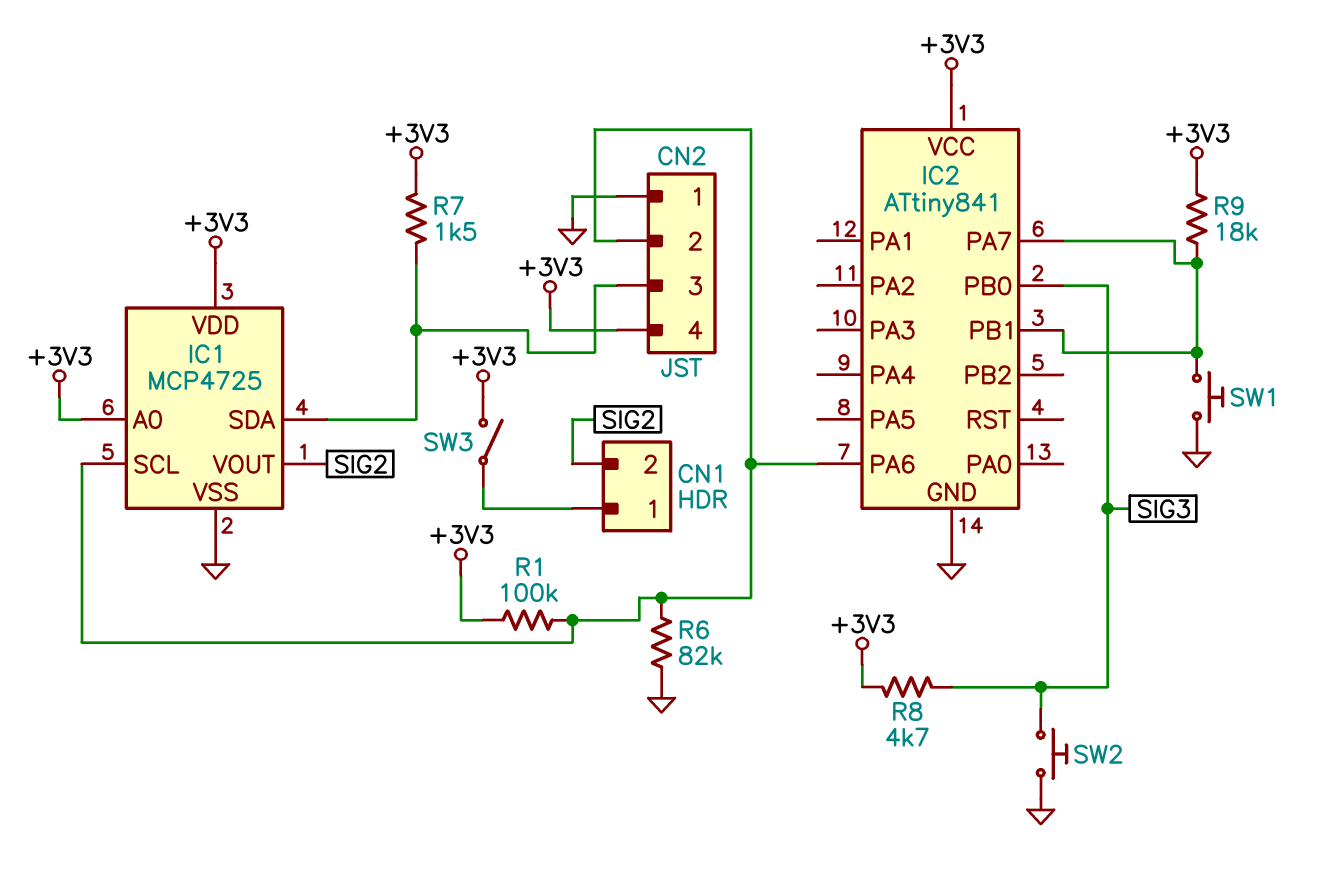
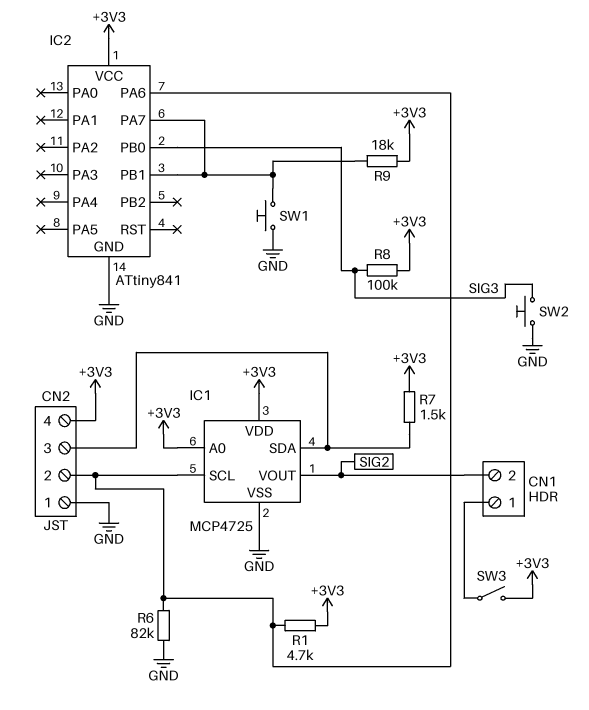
R1: 100k (+3V3, CN2/2) -> 4.7k (+3V3, CN2/2)
R8: 4.7k (+3V3, SIG3) -> 100k (+3V3, SIG3)

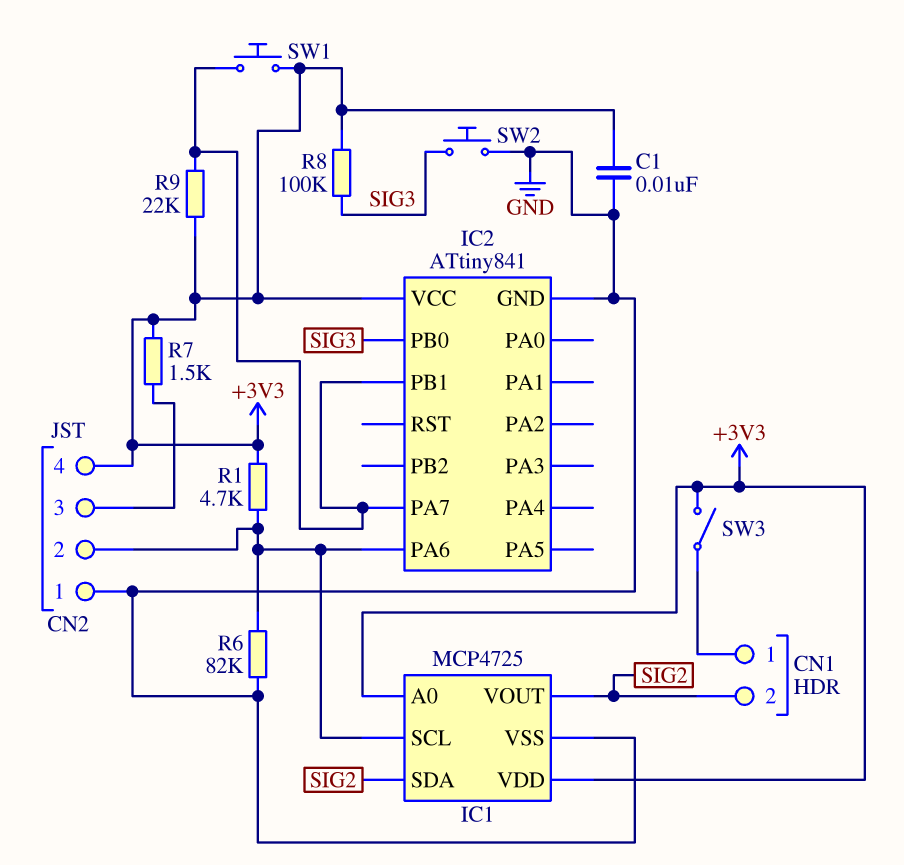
C1: none -> 10nF (+3V3, GND)
IC1 pin SDA: CN2/3 -> SIG2
R9: 18k (+3V3, IC2/PA7) -> 22k (+3V3, IC2/PA7)
SW1: button (GND, IC2/PA7) -> button (+3V3, IC2/PA7)

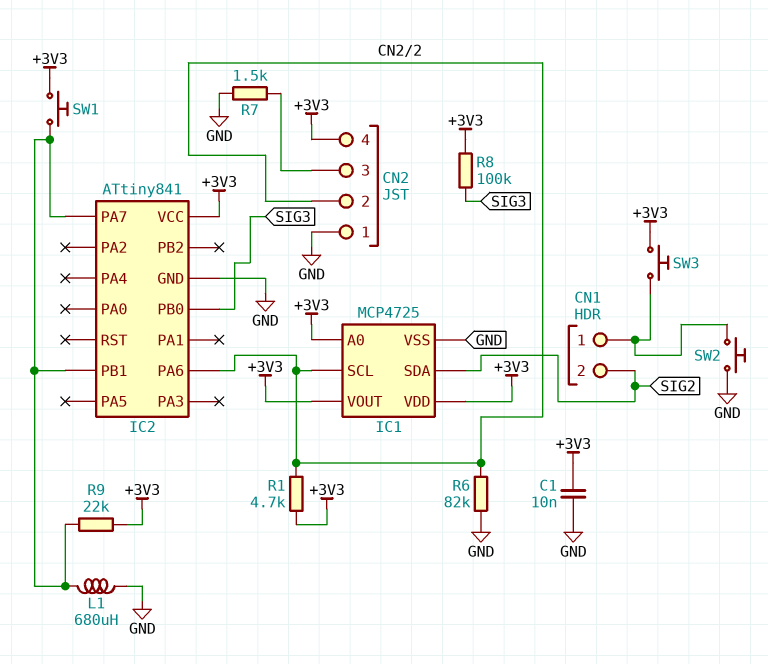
IC1 pin VOUT: SIG2 -> +3V3
L1: none -> 680uH (GND, IC2/PA7)
R7: 1.5k (+3V3, CN2/3) -> 1.5k (CN2/3, GND)
SW2: button (GND, SIG3) -> button (CN1/1, GND)
SW3: switch (+3V3, CN1/1) -> button (+3V3, CN1/1)

